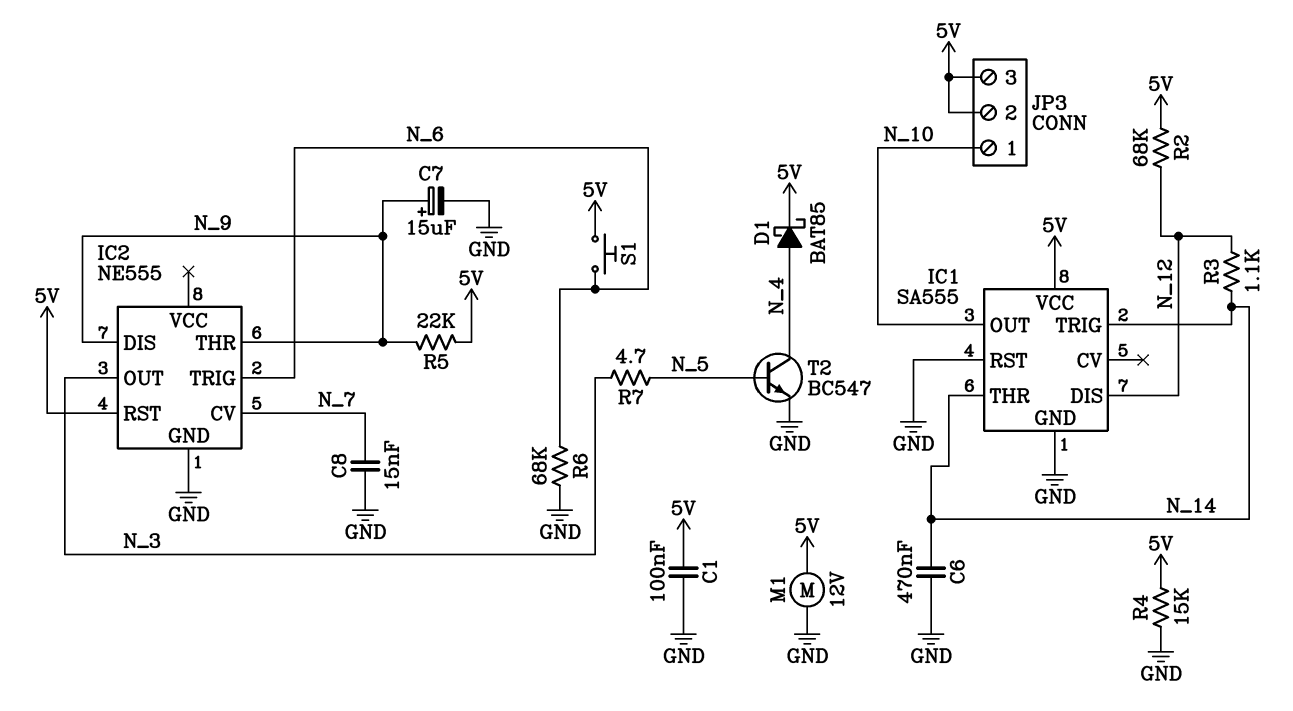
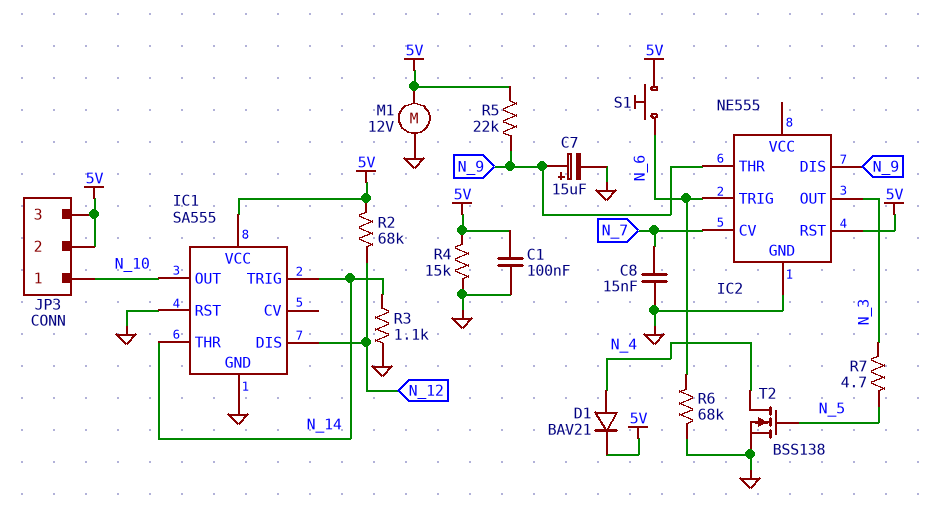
C6: 470nF (GND, N_14) -> none
D1: schottky BAT85 (A N_4, K 5V) -> diode BAV21 (A N_4, K 5V)
R3: 1.1k (N_12, N_14) -> 1.1k (GND, N_14)
T2: NPN BC547 (B N_5, C N_4, E GND) -> NMOS BSS138 (G N_5, D N_4, S GND)

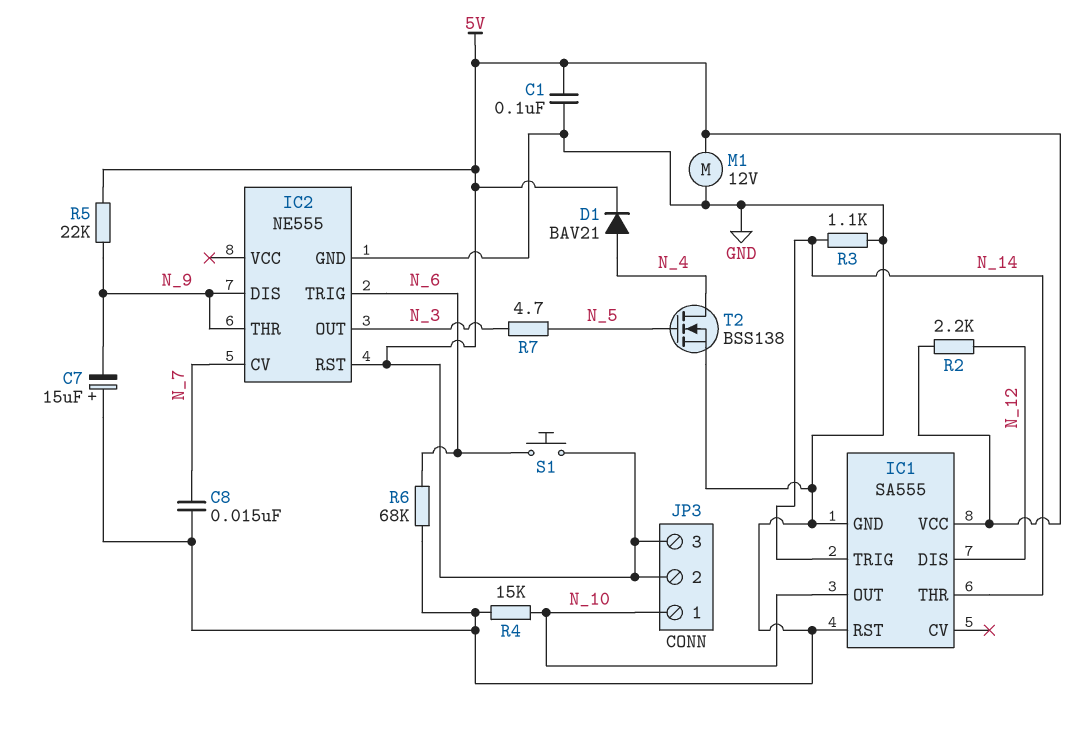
C7: 15uF (plus N_9, minus GND) -> 15uF (plus GND, minus N_9)
R2: 68k (5V, N_12) -> 2.2k (5V, N_12)
R4: 15k (5V, GND) -> 15k (GND, N_10)

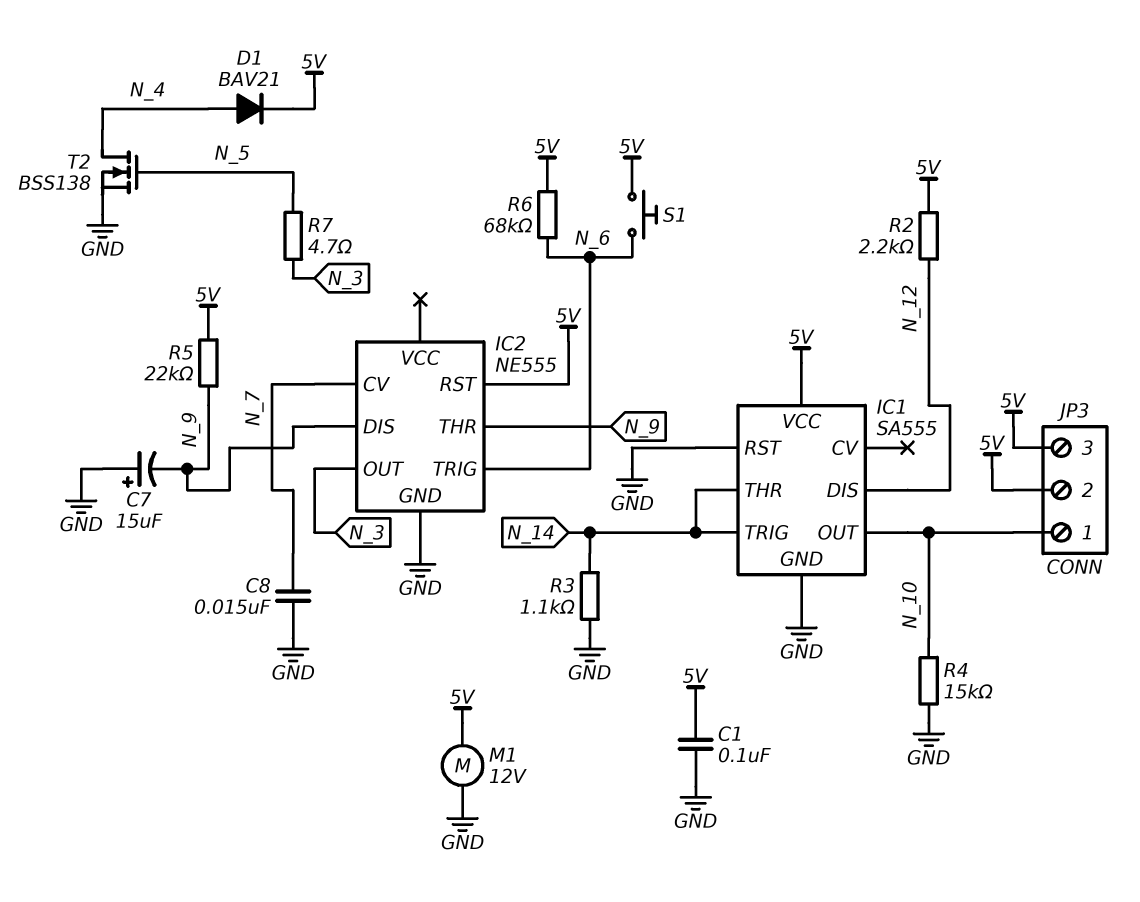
R6: 68k (GND, N_6) -> 68k (5V, N_6)

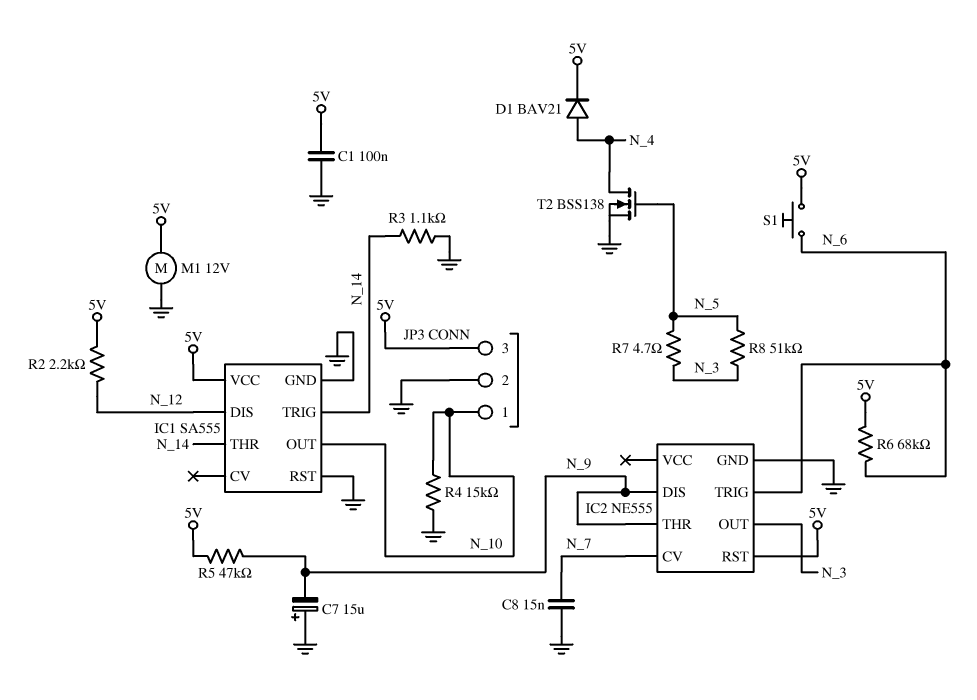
JP3 pin 2: 5V -> GND
R5: 22k (5V, N_9) -> 47k (5V, N_9)
R8: none -> 51k (N_3, N_5)

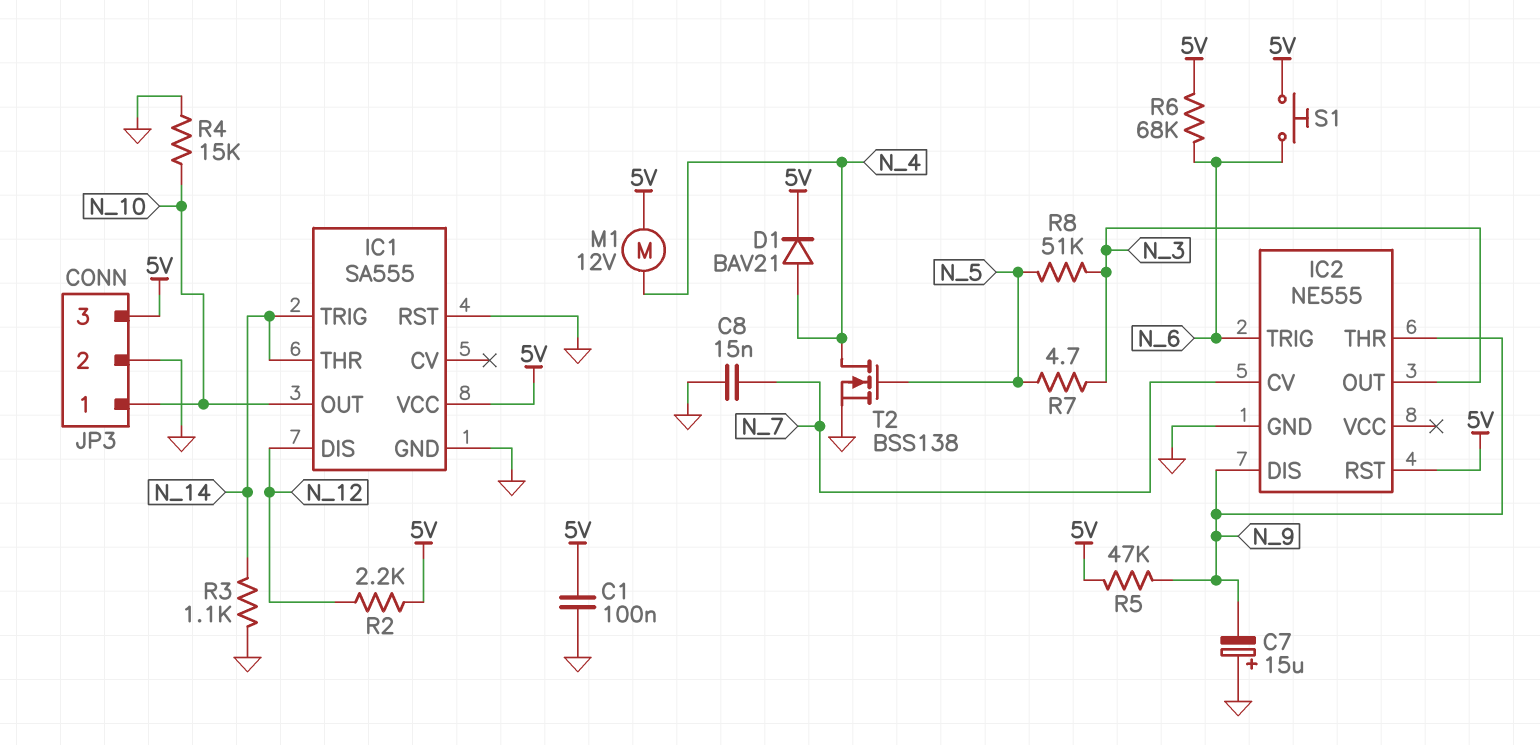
M1: motor 12V (5V, GND) -> motor 12V (5V, N_4)

